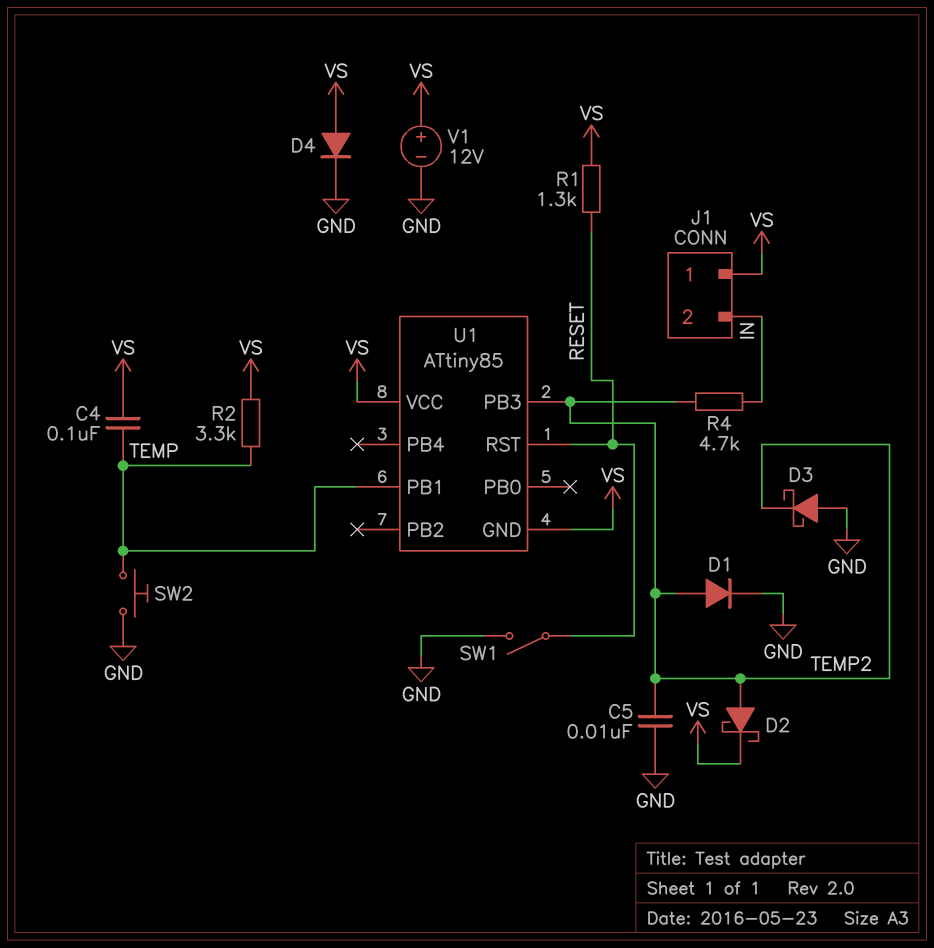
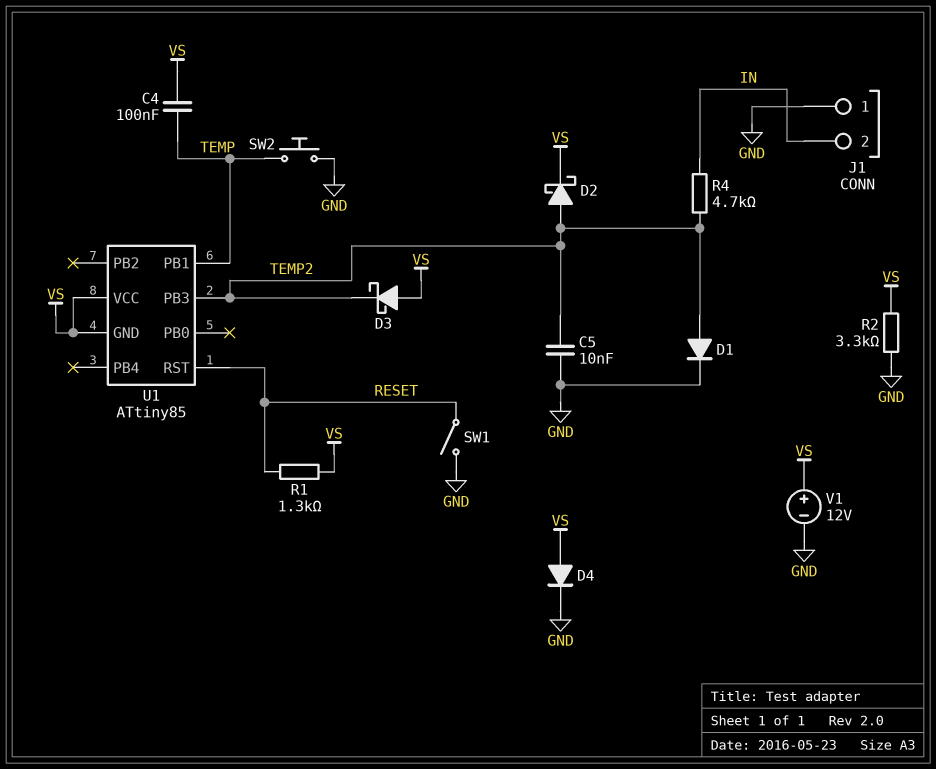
D3: schottky (A GND, K TEMP2) -> schottky (A VS, K TEMP2)
J1 pin 1: VS -> GND
R2: 3.3k (TEMP, VS) -> 3.3k (GND, VS)

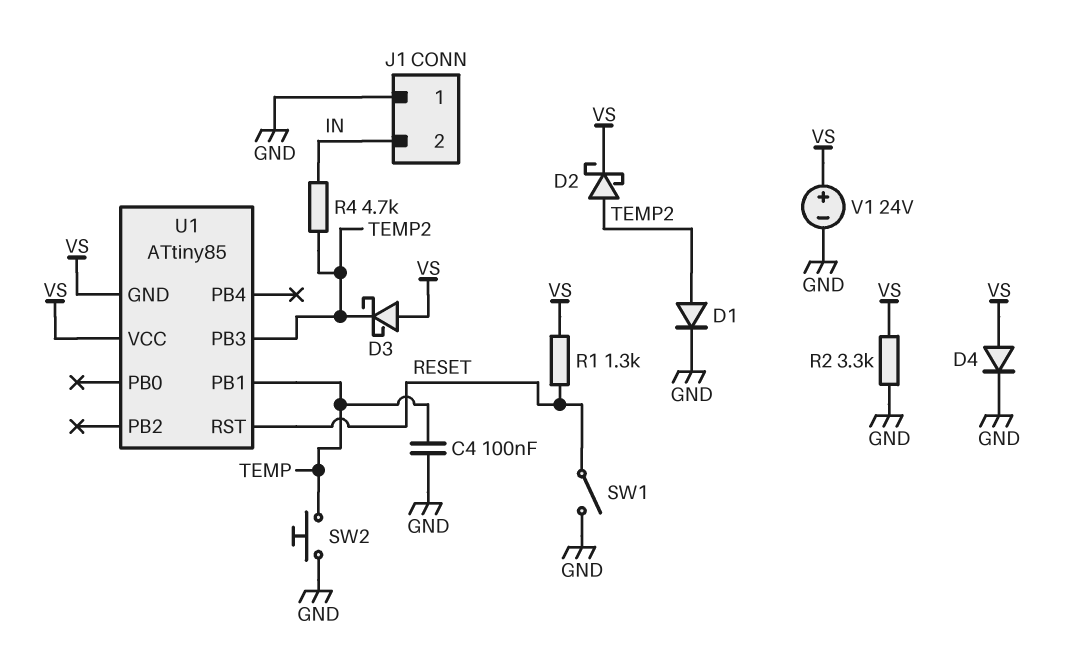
C4: 100nF (TEMP, VS) -> 100nF (GND, TEMP)
C5: 10nF (GND, TEMP2) -> none
V1: 12V (plus VS, minus GND) -> 24V (plus VS, minus GND)

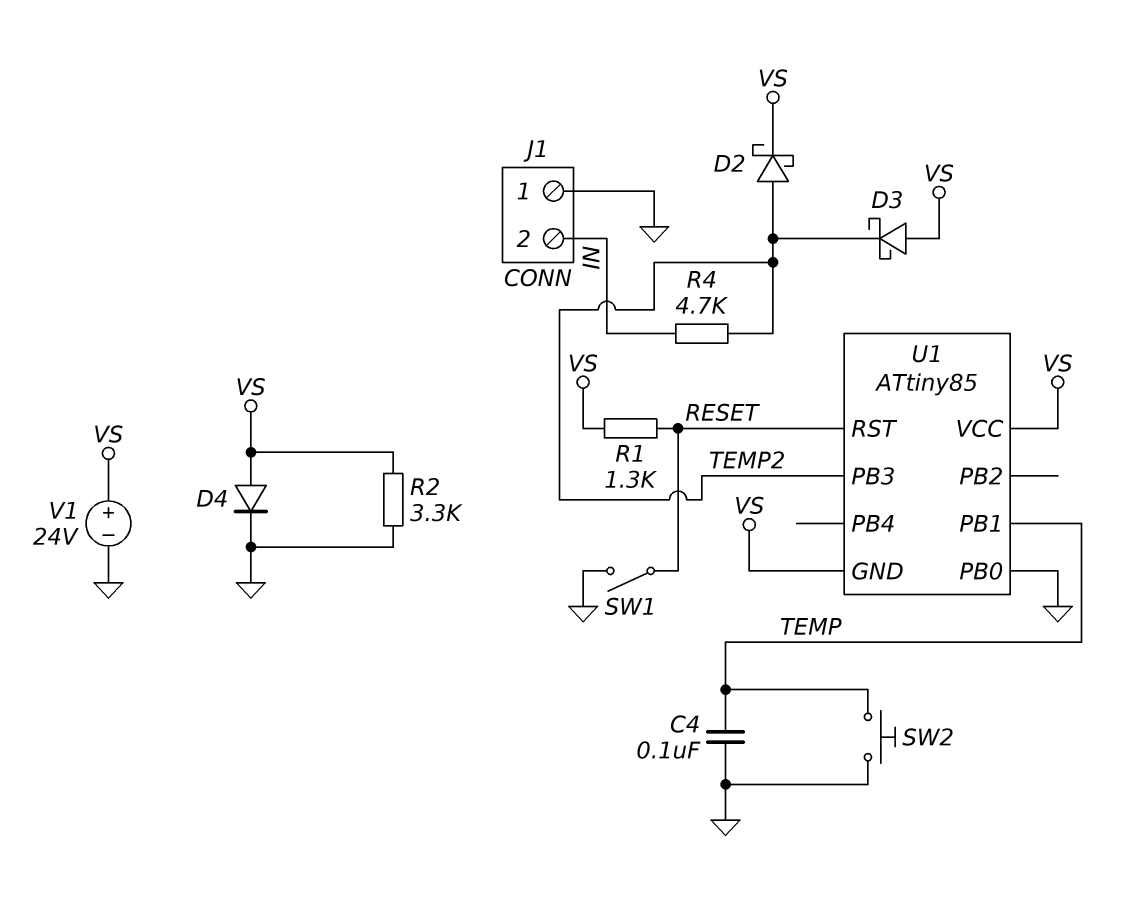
D1: diode (A TEMP2, K GND) -> none
U1 pin PB0: none -> GND

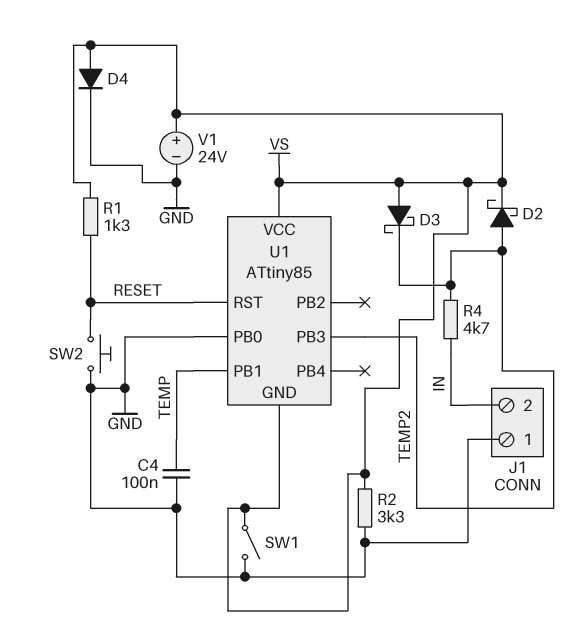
SW1: switch (GND, RESET) -> switch (GND, VS)
SW2: button (GND, TEMP) -> button (GND, RESET)

